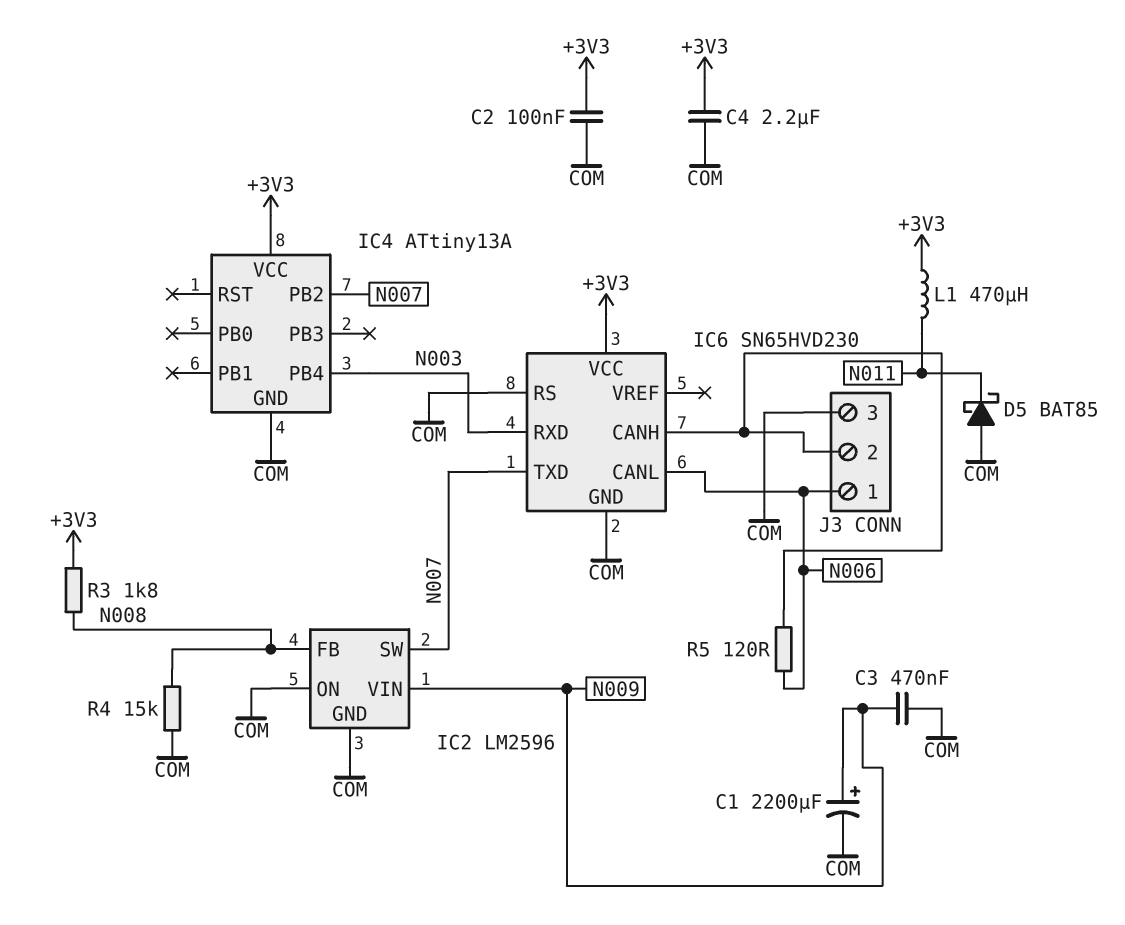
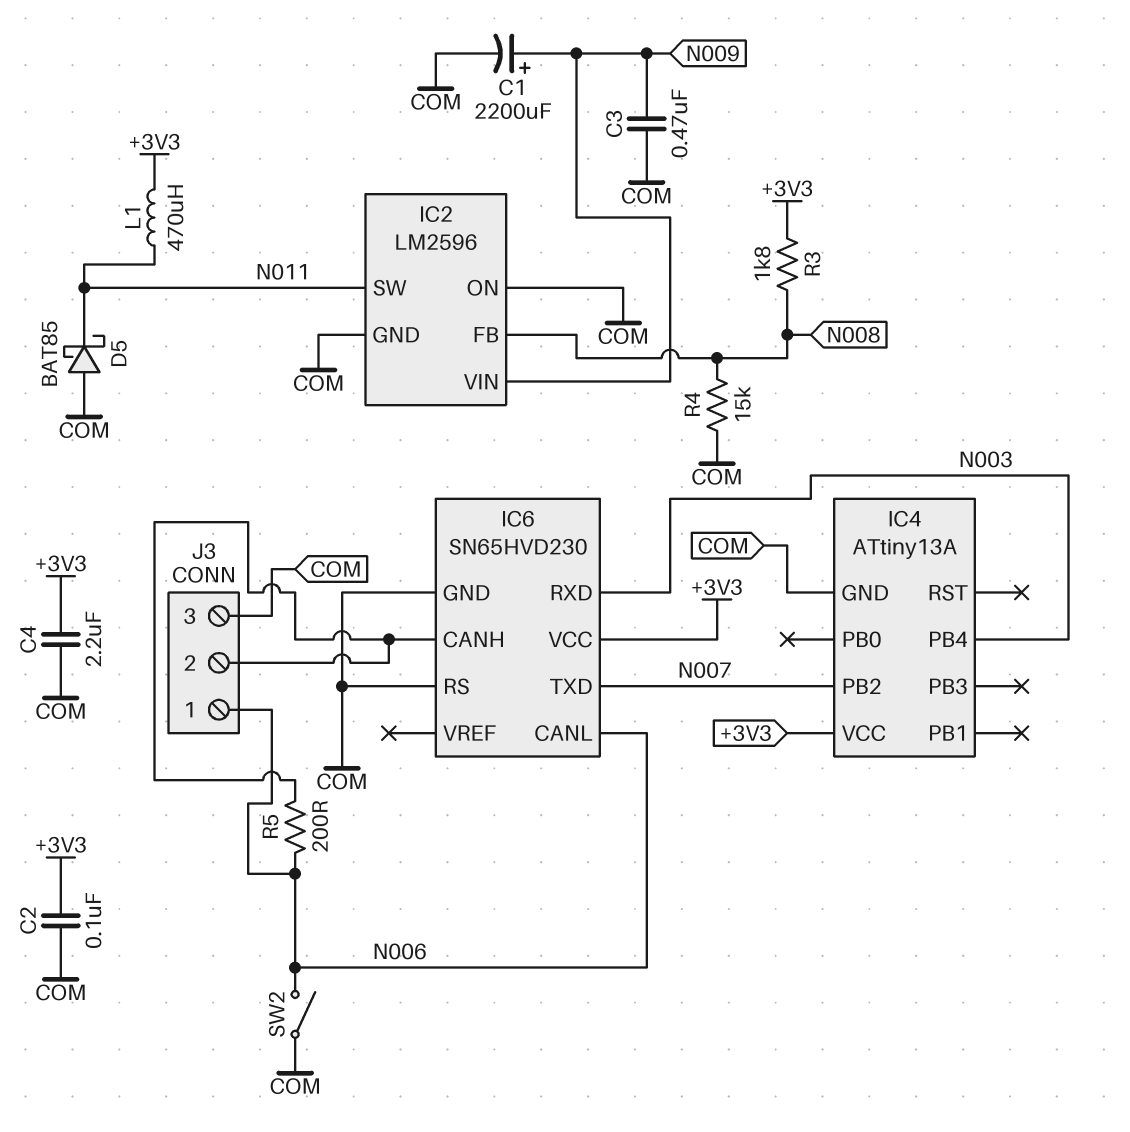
IC2 pin SW: N007 -> N011
R5: 120 (IC6/CANH, N006) -> 200 (IC6/CANH, N006)
SW2: none -> switch (COM, N006)

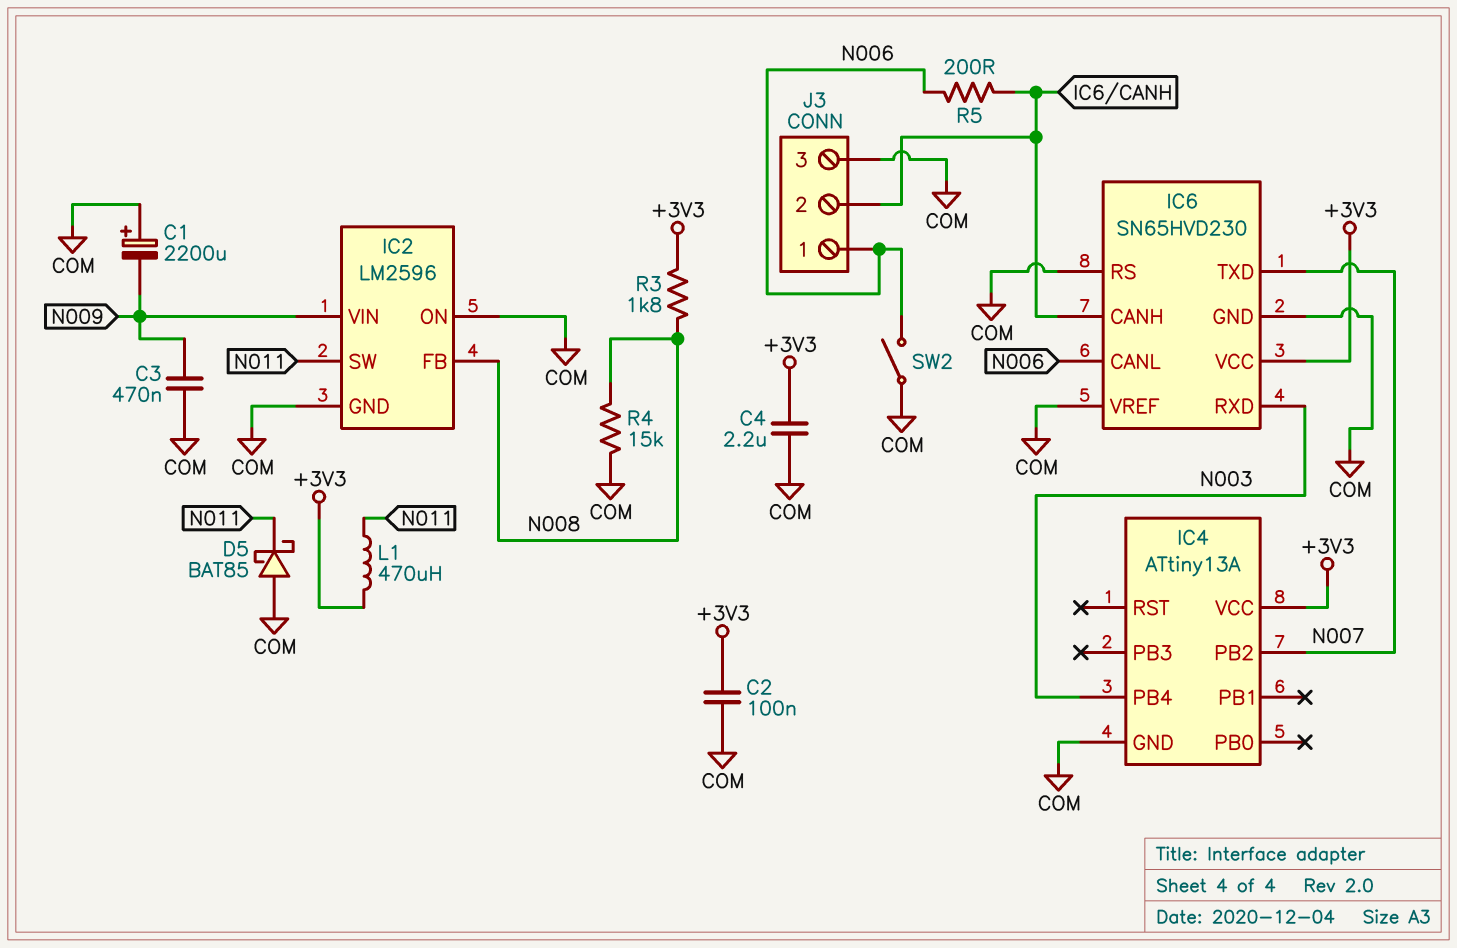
C1: 2200uF (plus N009, minus COM) -> 2200uF (plus COM, minus N009)
IC6 pin VREF: none -> COM

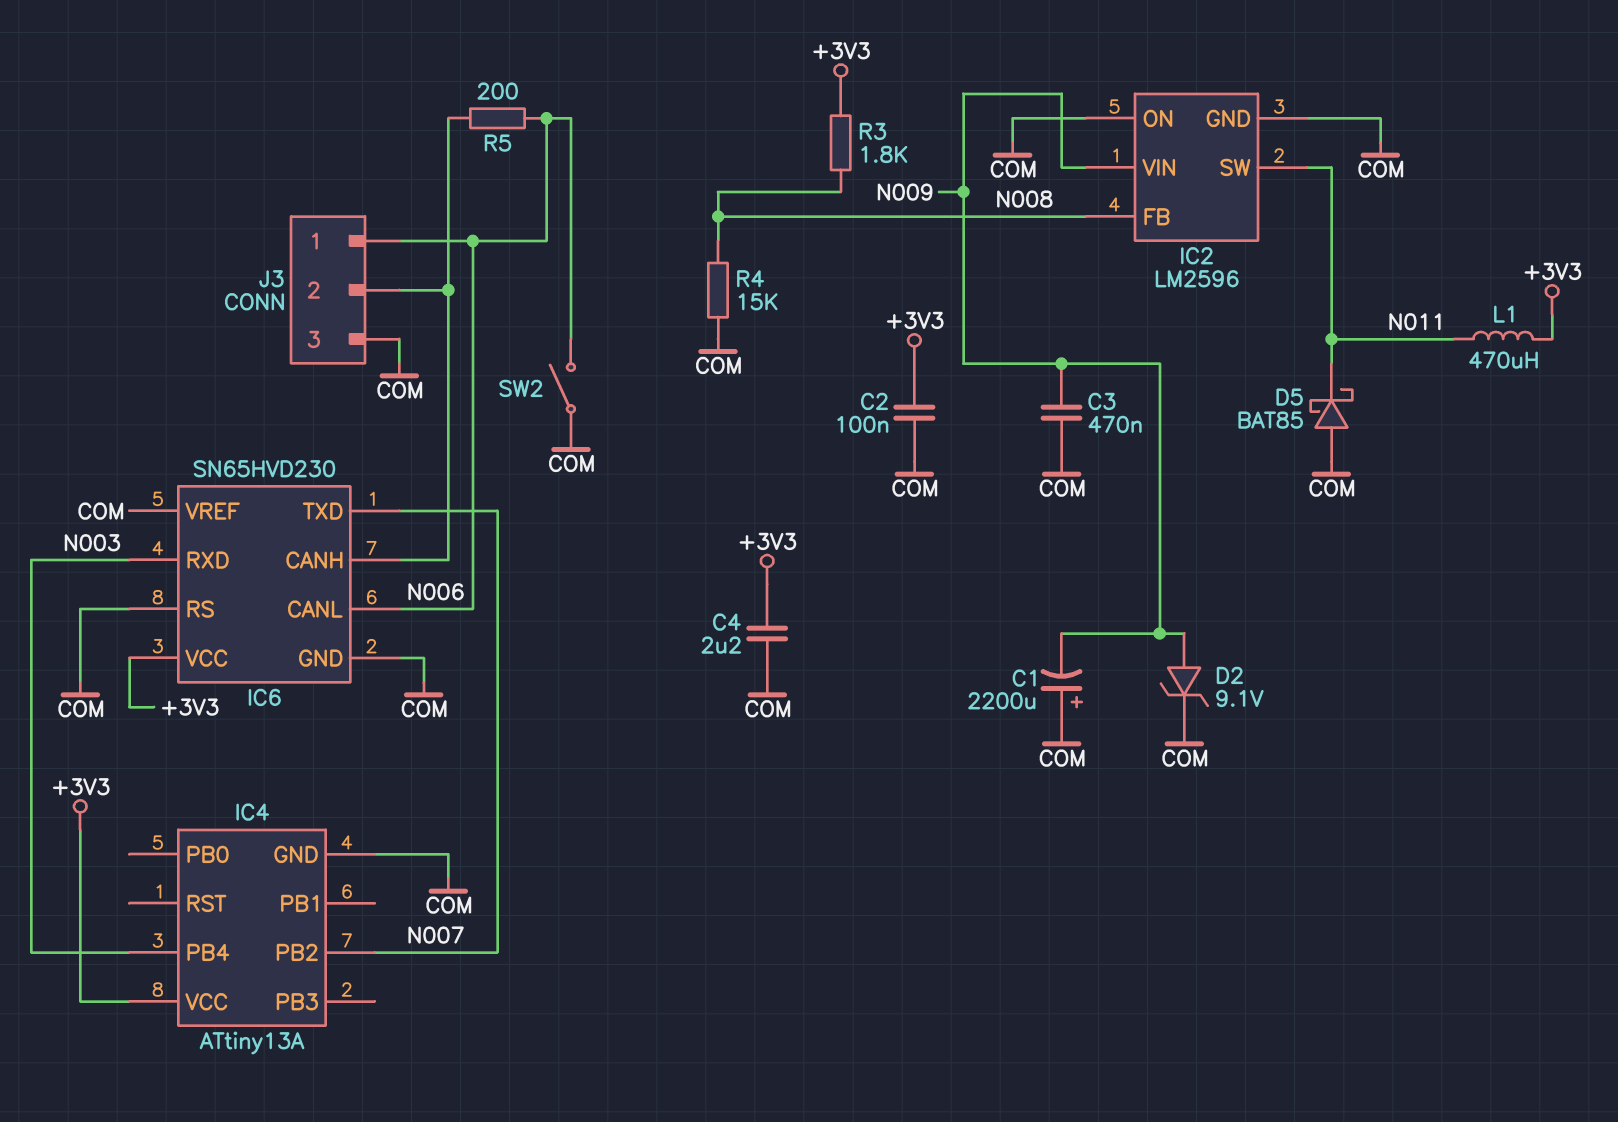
D2: none -> zener 9.1V (A N009, K COM)

